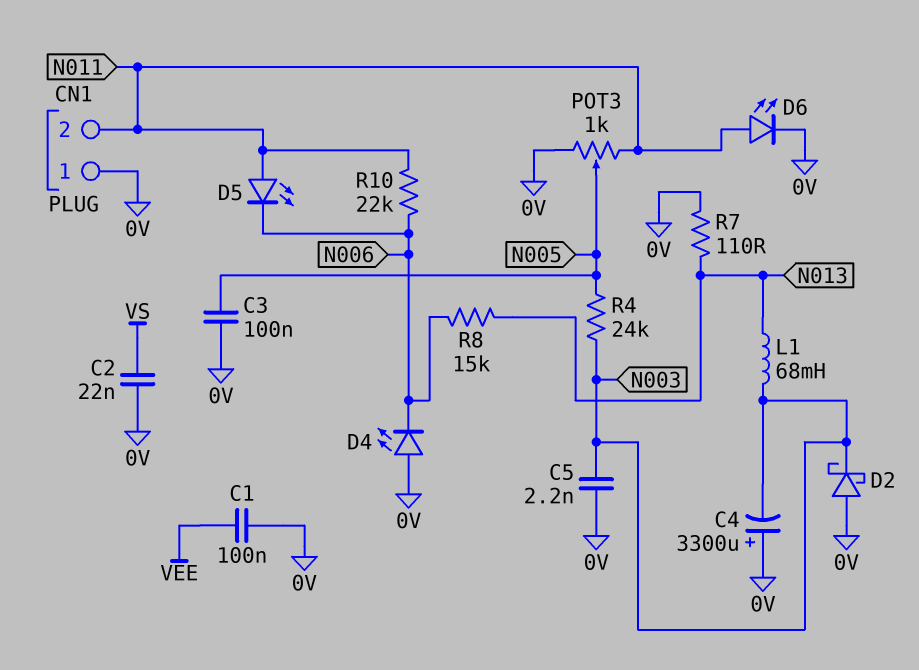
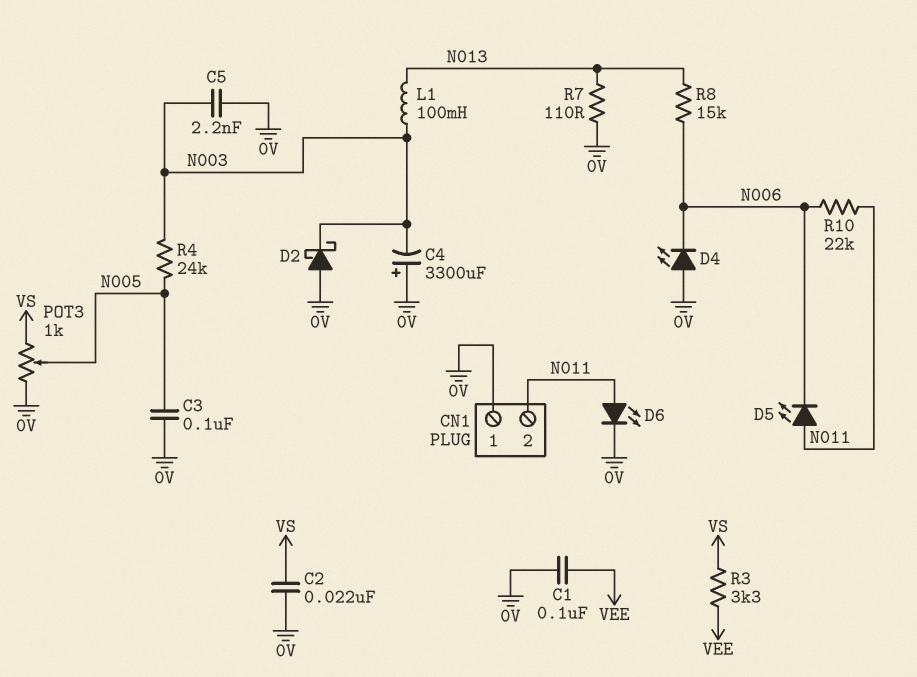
L1: 68mH (N003, N013) -> 100mH (N003, N013)
POT3: 1k (0V, N011, wiper N005) -> 1k (0V, VS, wiper N005)
R3: none -> 3.3k (VEE, VS)

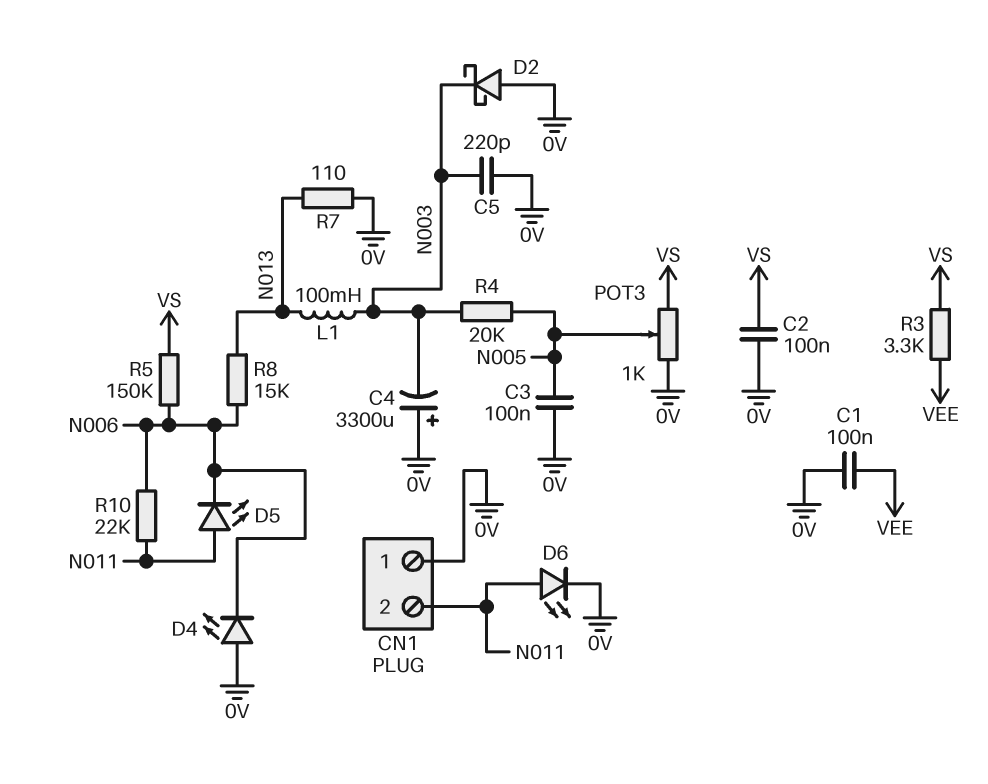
C2: 22nF (0V, VS) -> 100nF (0V, VS)
C5: 2.2nF (0V, N003) -> 220pF (0V, N003)
R4: 24k (N003, N005) -> 20k (N003, N005)
R5: none -> 150k (N006, VS)

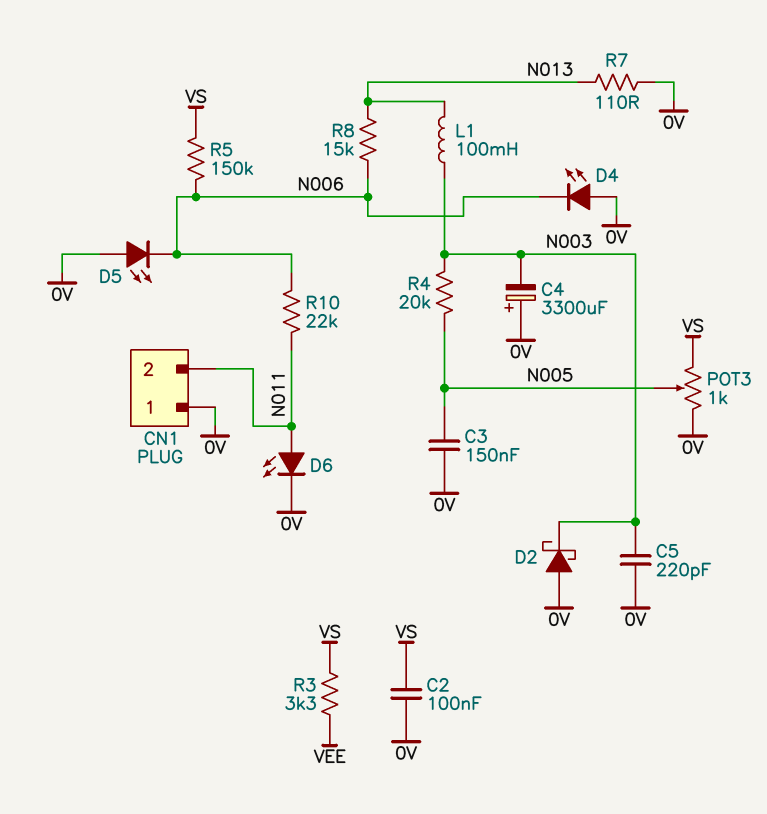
C1: 100nF (0V, VEE) -> none
C3: 100nF (0V, N005) -> 150nF (0V, N005)
D5: LED (A N011, K N006) -> LED (A 0V, K N006)

